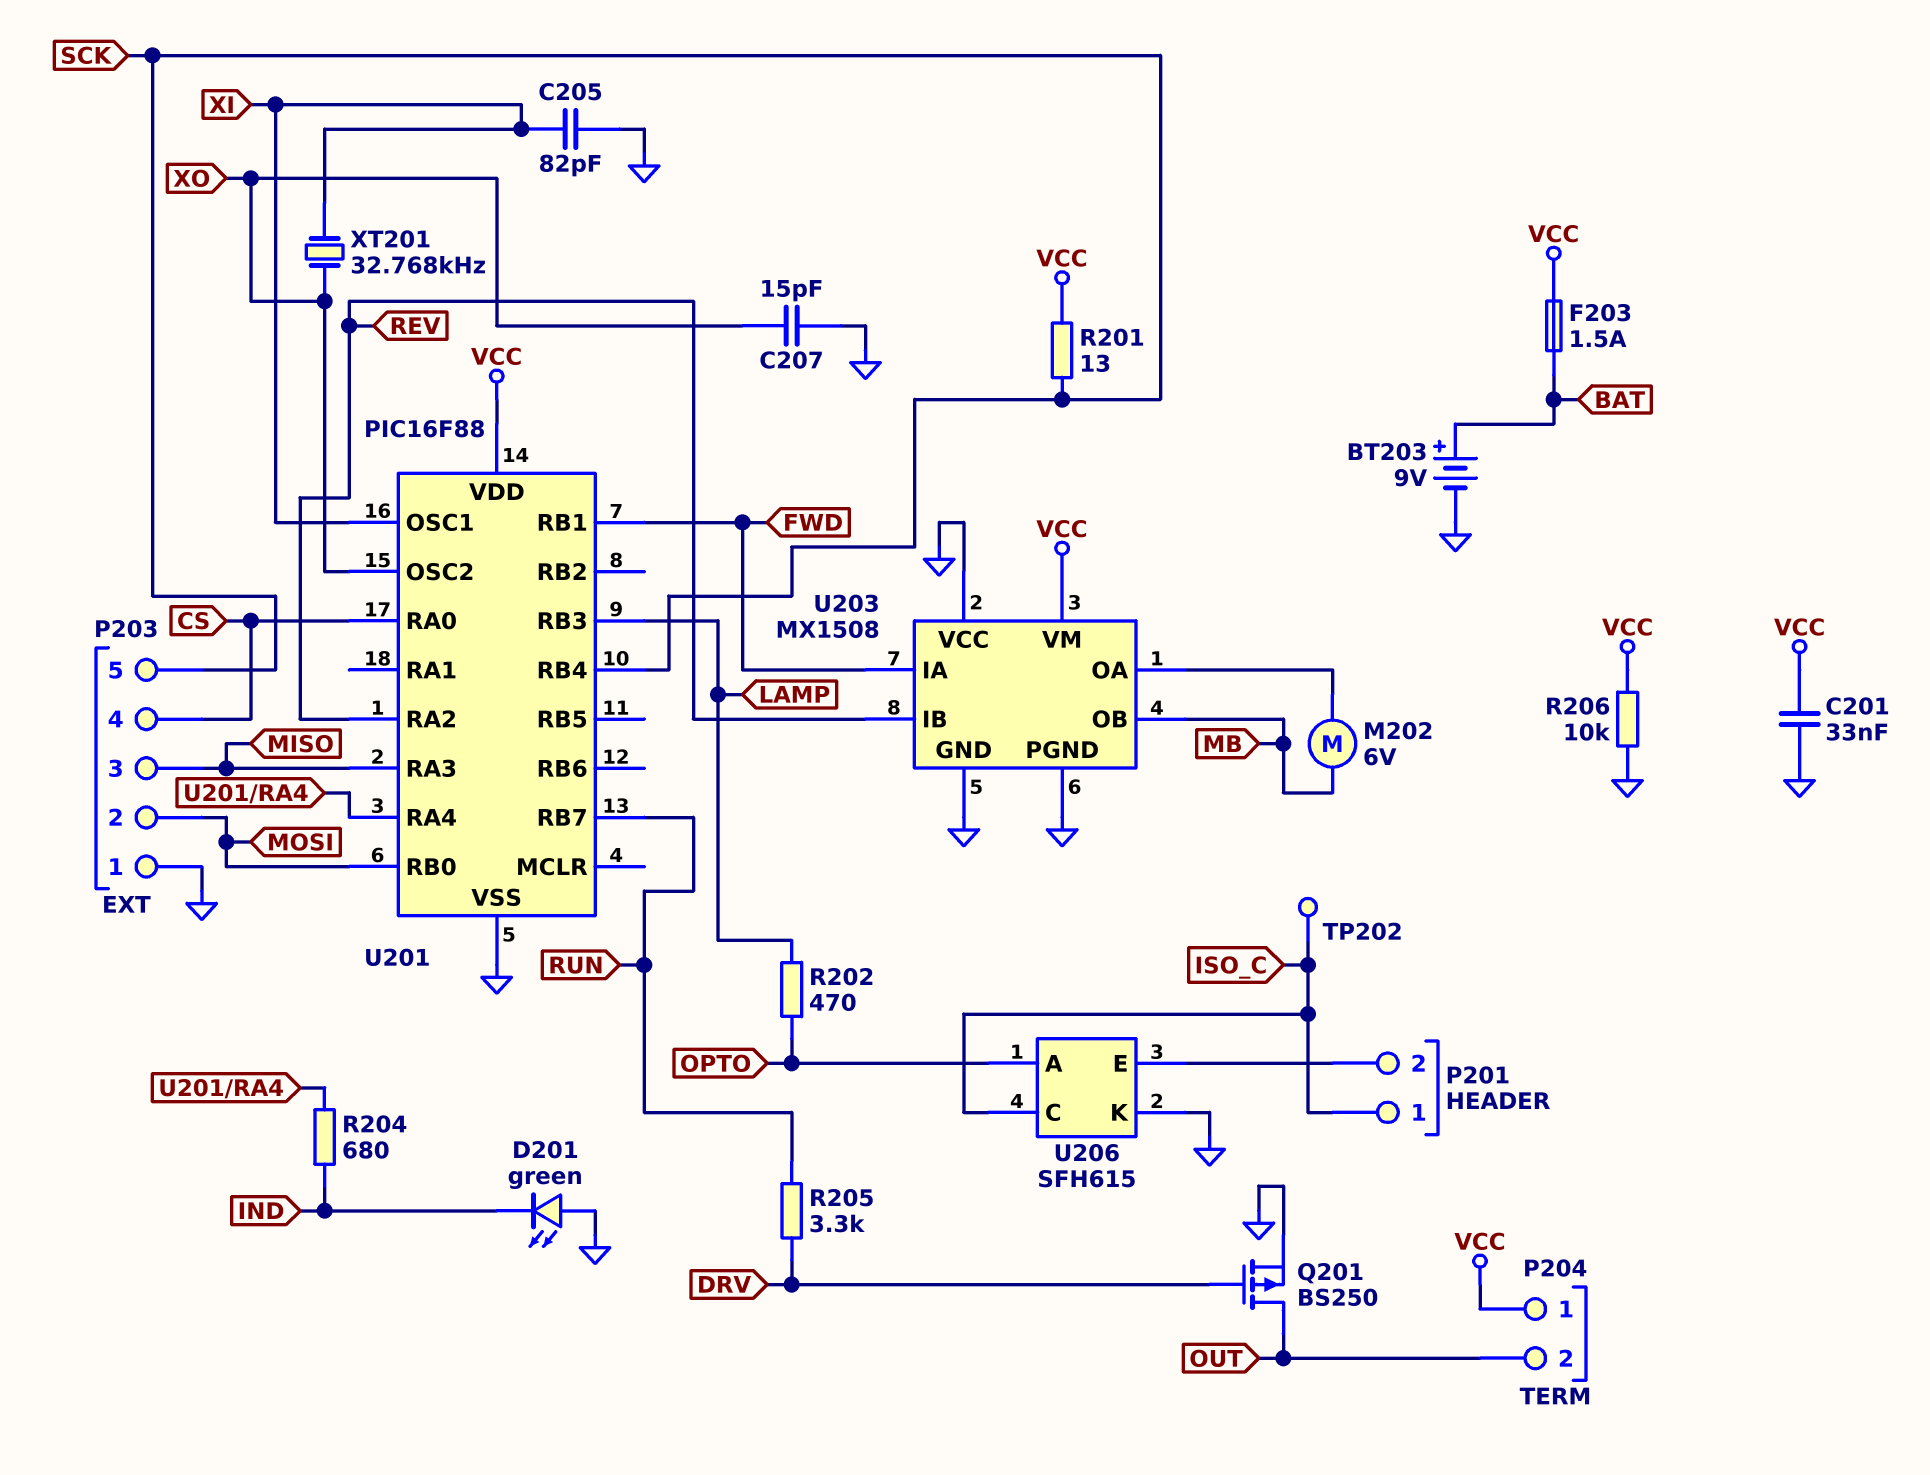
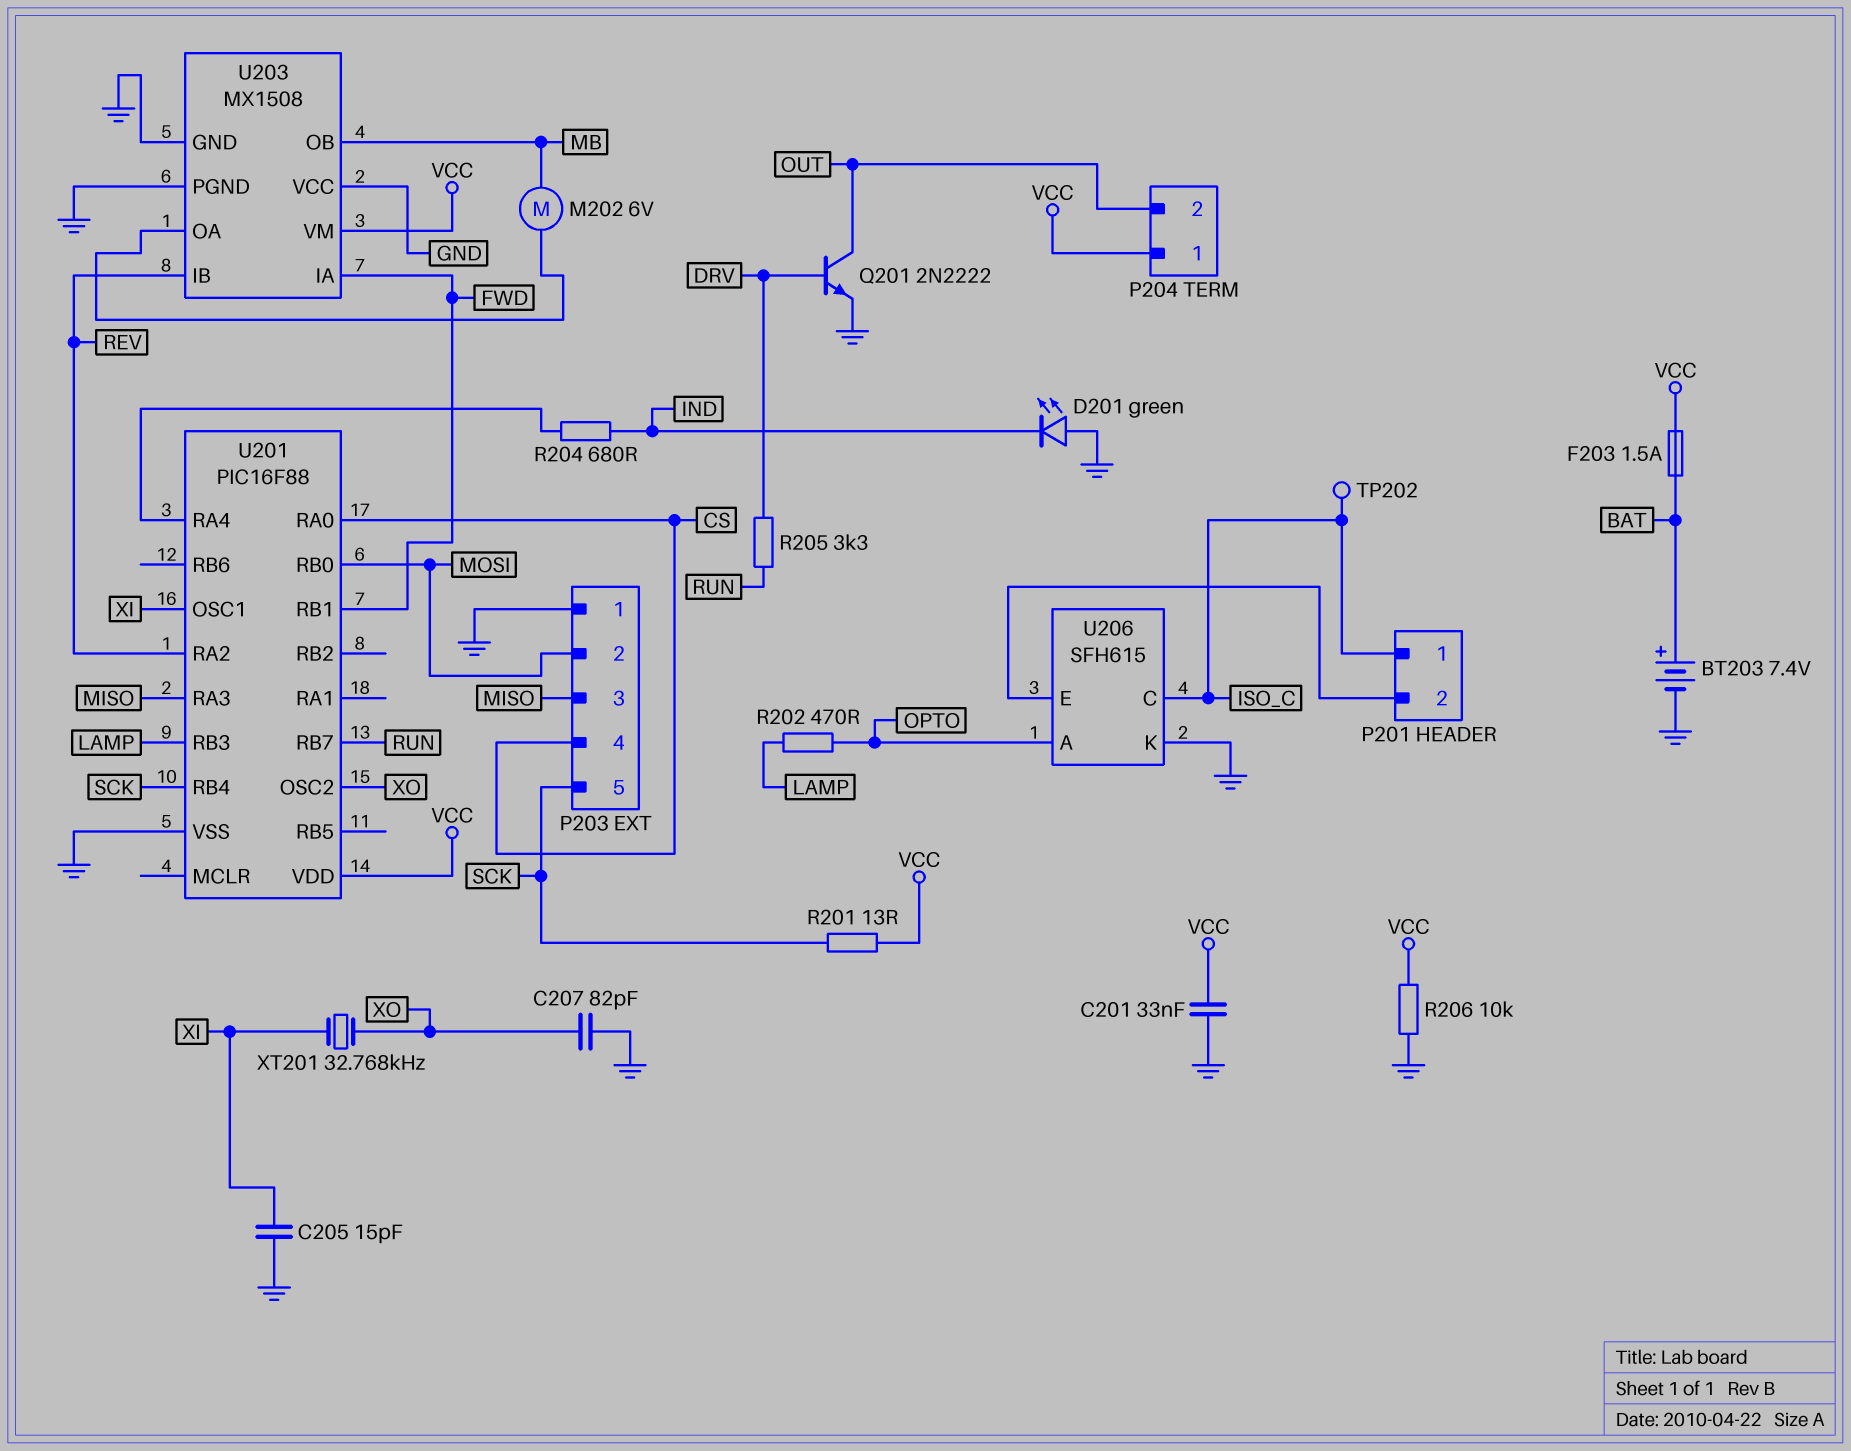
BT203: 9V (plus BAT, minus GND) -> 7.4V (plus BAT, minus GND)
C205: 82pF (GND, XI) -> 15pF (GND, XI)
C207: 15pF (GND, XO) -> 82pF (GND, XO)
Q201: PMOS BS250 (G DRV, D OUT, S GND) -> NPN 2N2222 (B DRV, C OUT, E GND)

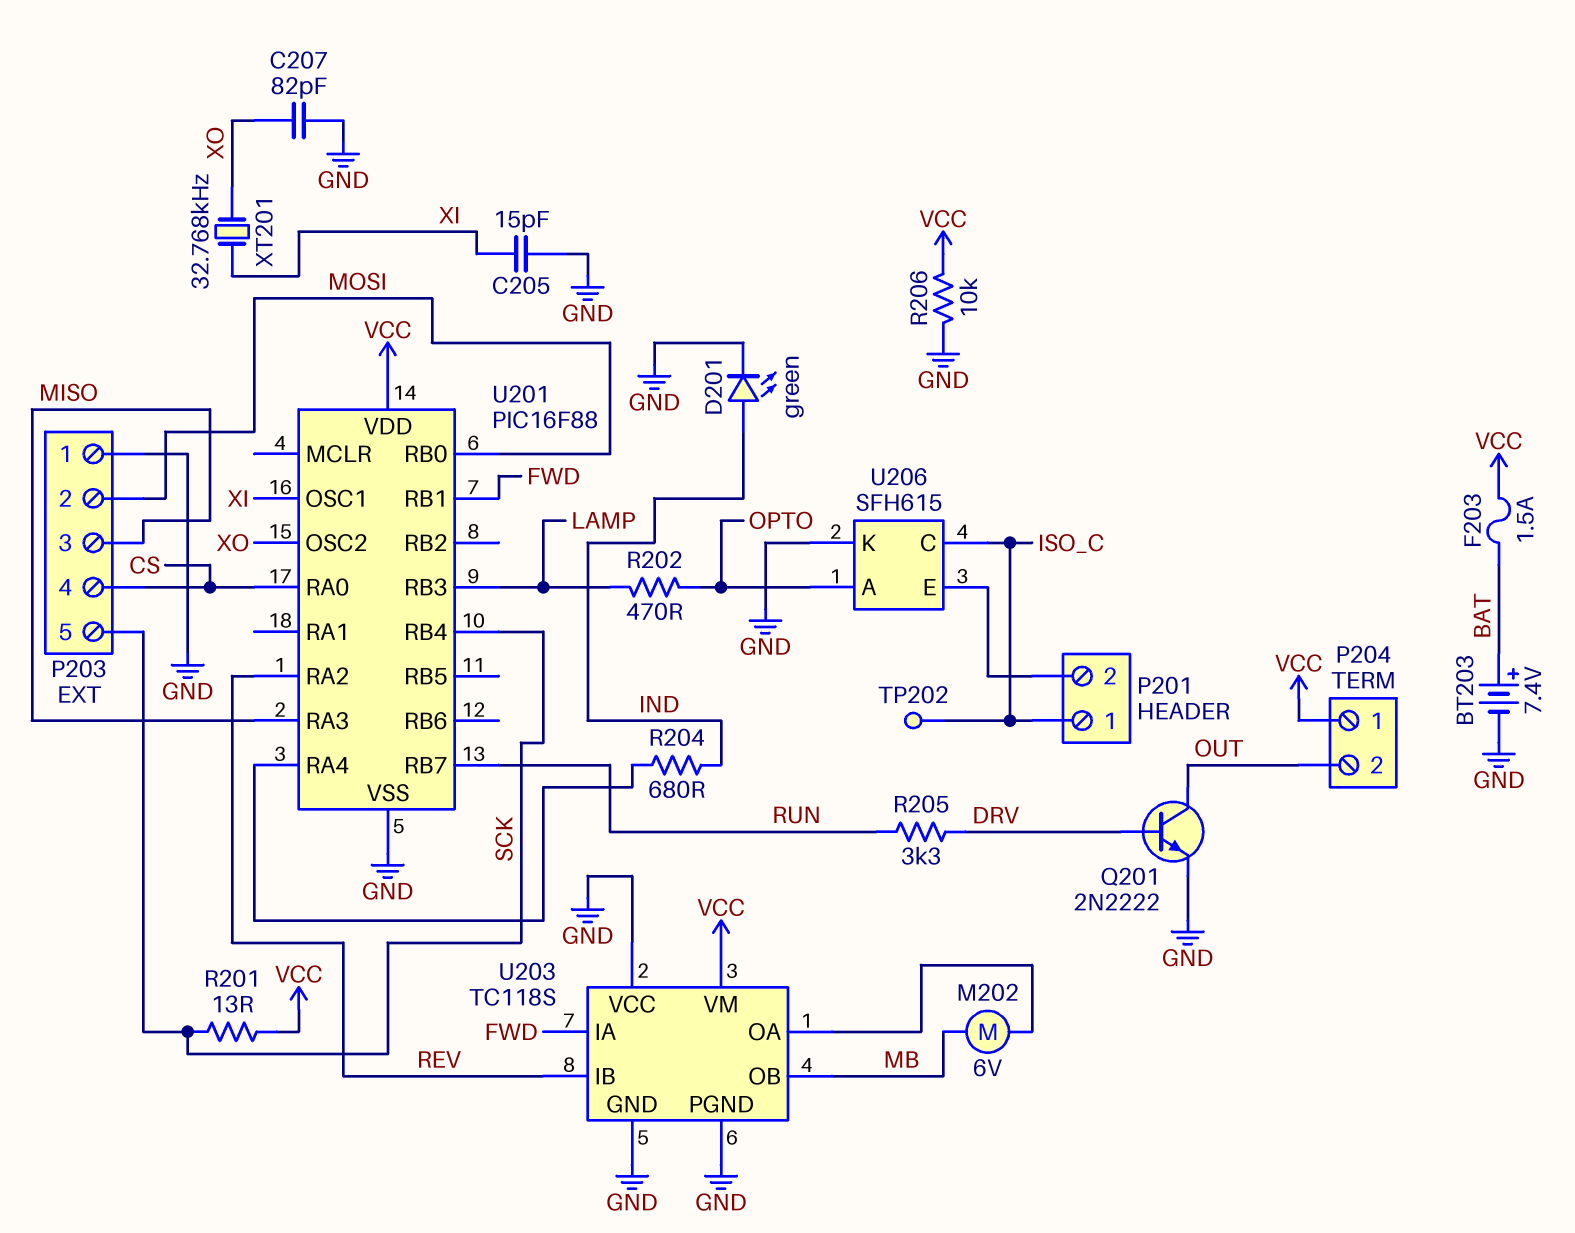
C201: 33nF (GND, VCC) -> none
D201: LED green (A GND, K IND) -> LED green (A IND, K GND)
U203: MX1508 -> TC118S

